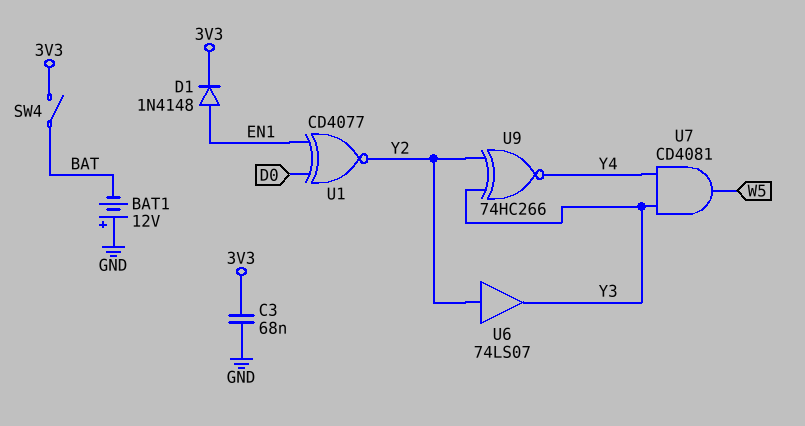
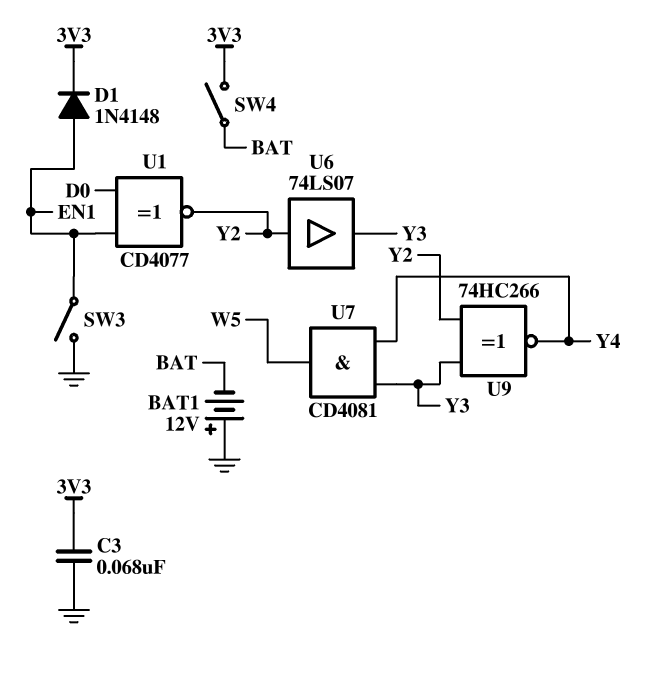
SW3: none -> switch (EN1, GND)

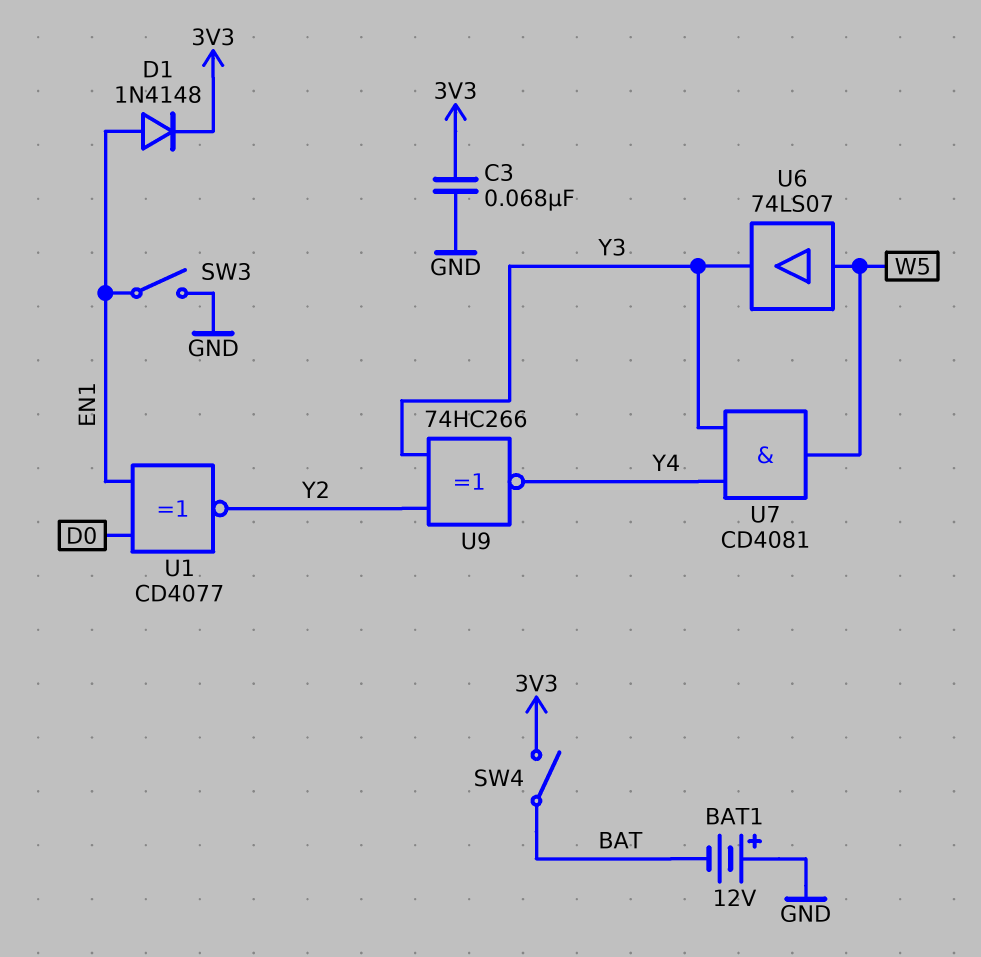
U6: buffer 74LS07 (in Y2, out Y3) -> buffer 74LS07 (in W5, out Y3)

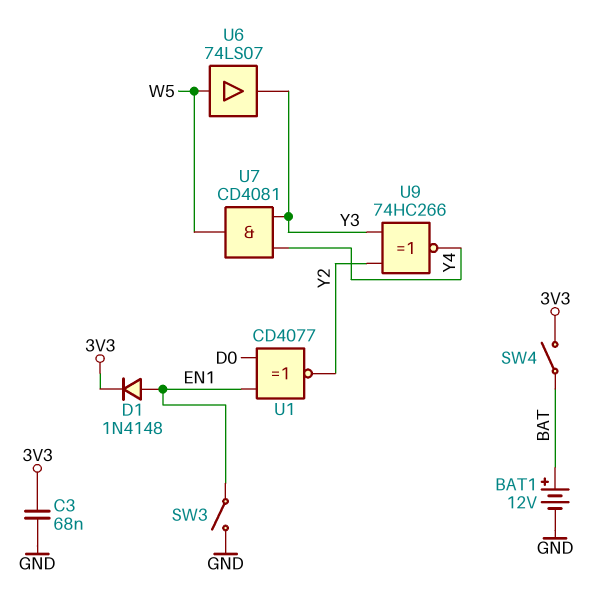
BAT1: 12V (plus GND, minus BAT) -> 12V (plus BAT, minus GND)

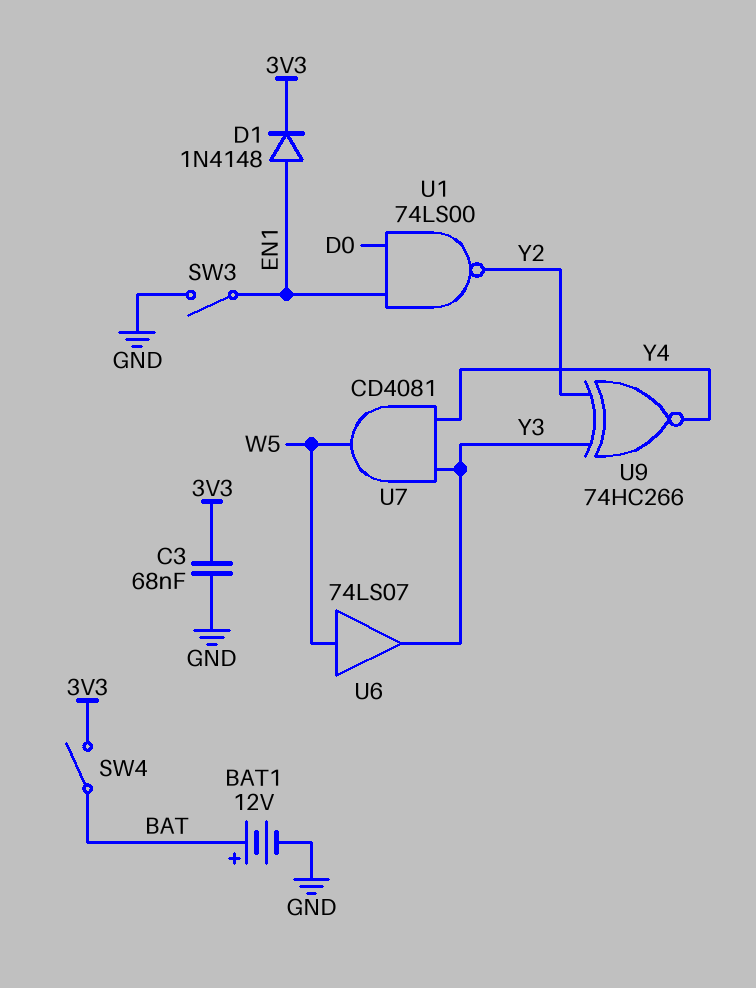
U1: XNOR CD4077 (in D0, in EN1, out Y2) -> NAND 74LS00 (in D0, in EN1, out Y2)

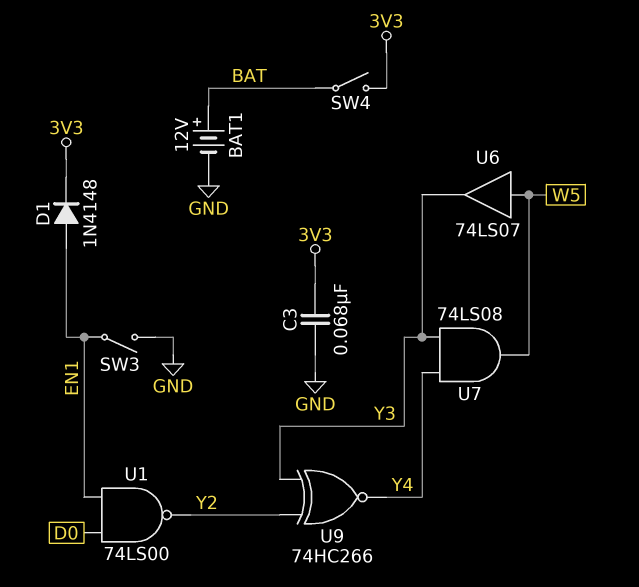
U7: AND CD4081 (in Y3, in Y4, out W5) -> AND 74LS08 (in Y3, in Y4, out W5)

